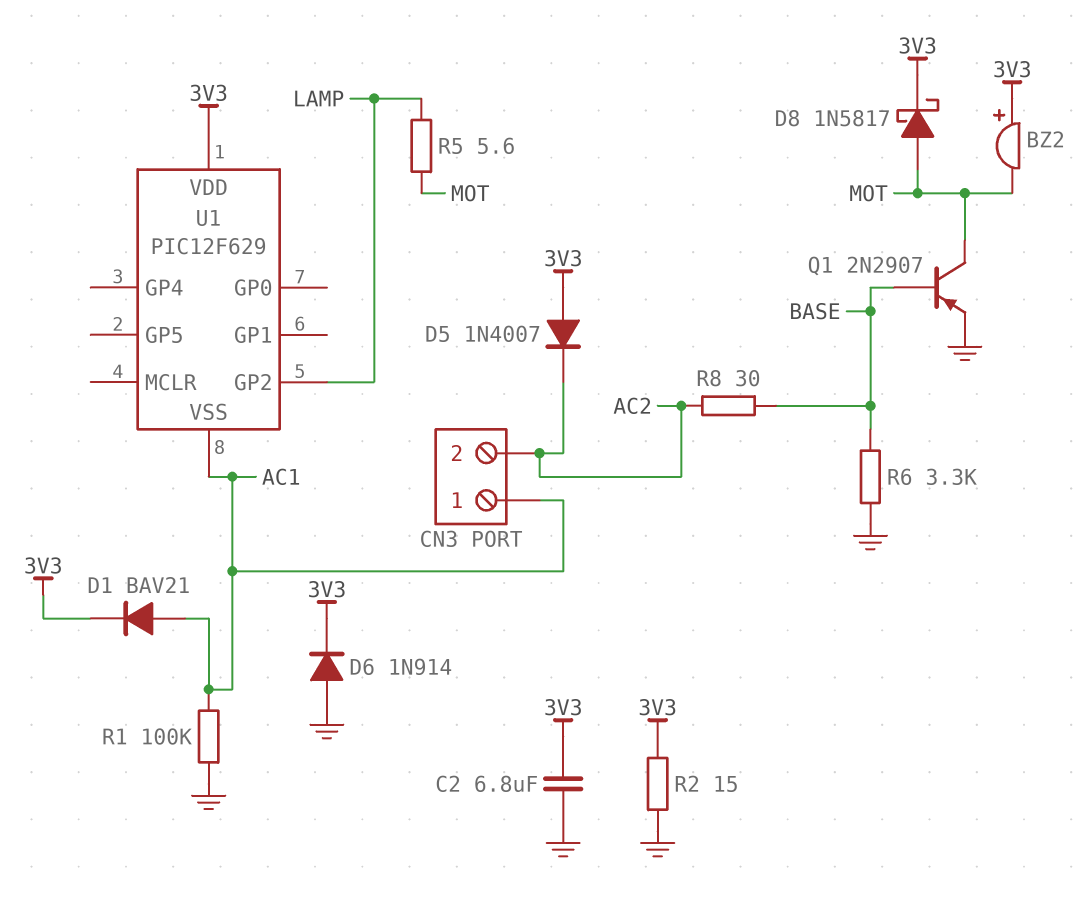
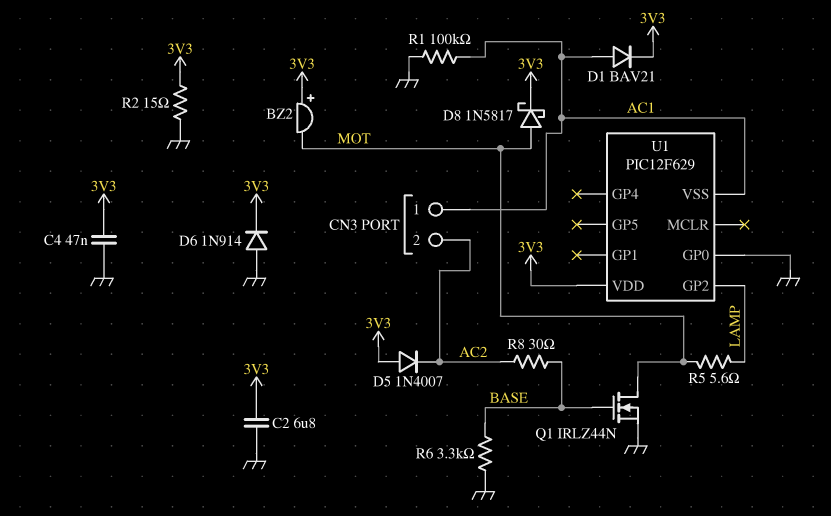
C4: none -> 47nF (3V3, GND)
Q1: PNP 2N2907 (B BASE, C MOT, E GND) -> NMOS IRLZ44N (G BASE, D MOT, S GND)
U1 pin GP0: none -> GND

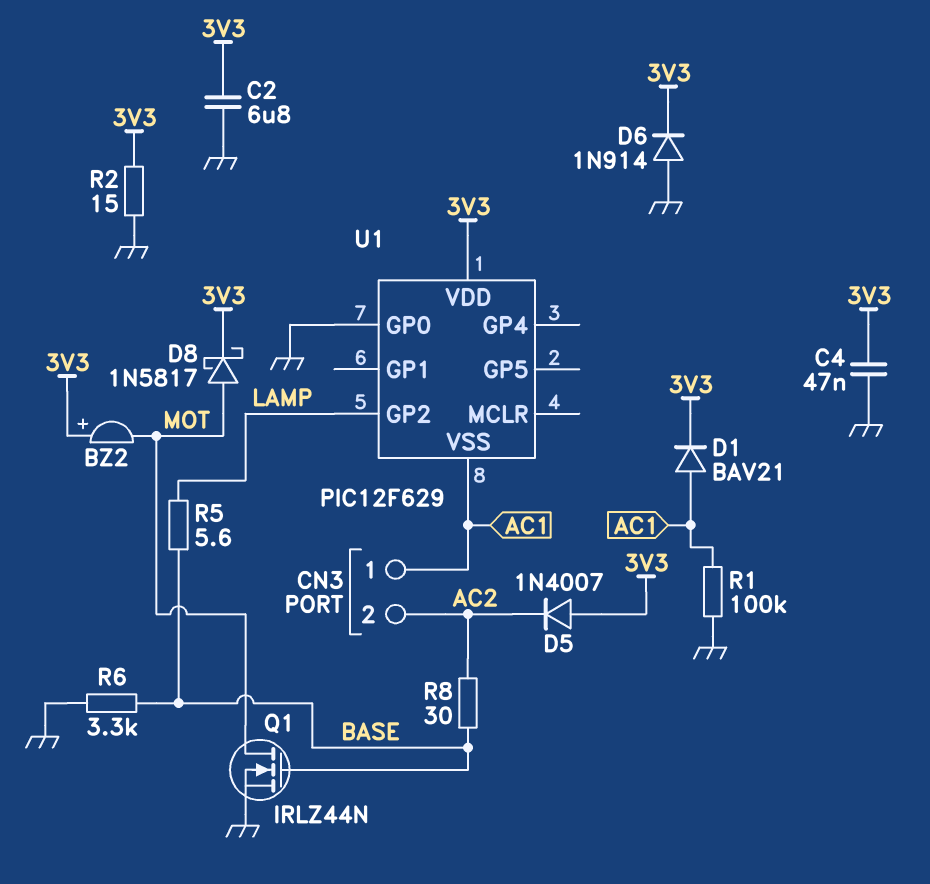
R5: 5.6 (LAMP, MOT) -> 5.6 (BASE, LAMP)

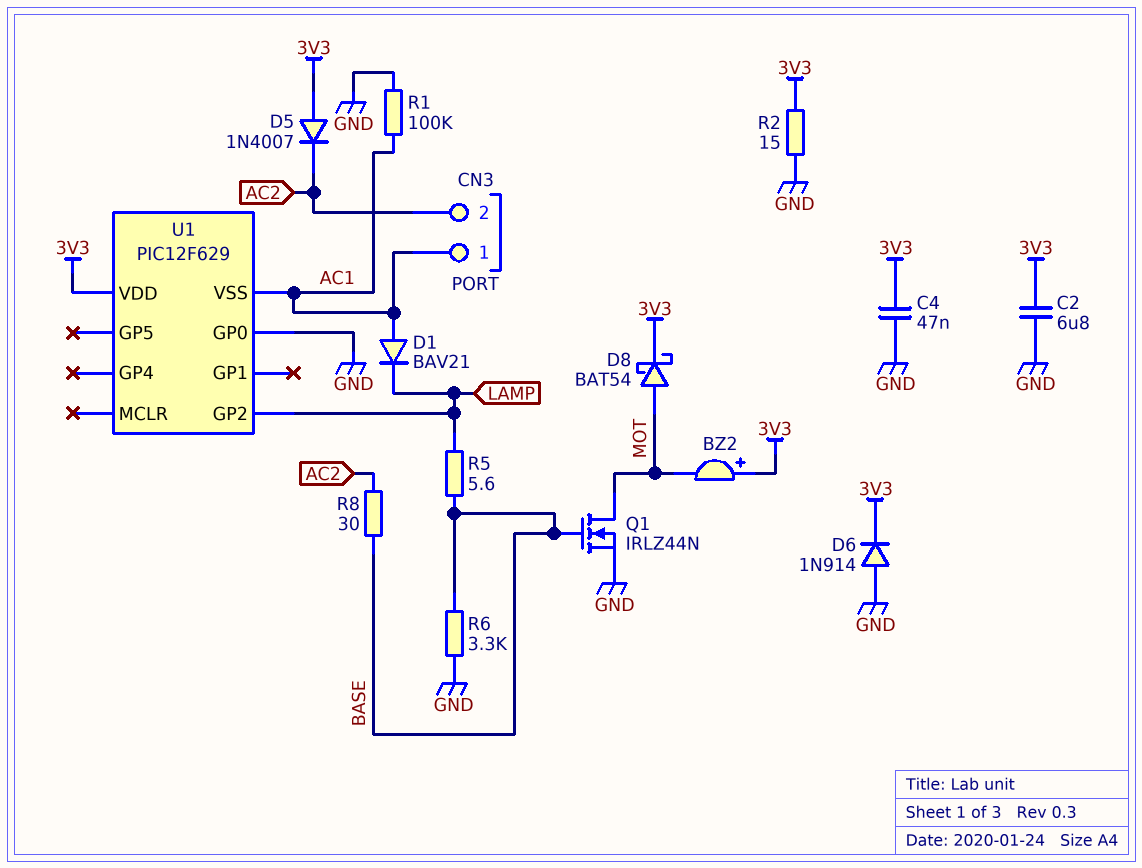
D1: diode BAV21 (A AC1, K 3V3) -> diode BAV21 (A AC1, K LAMP)
D8: schottky 1N5817 (A MOT, K 3V3) -> schottky BAT54 (A MOT, K 3V3)

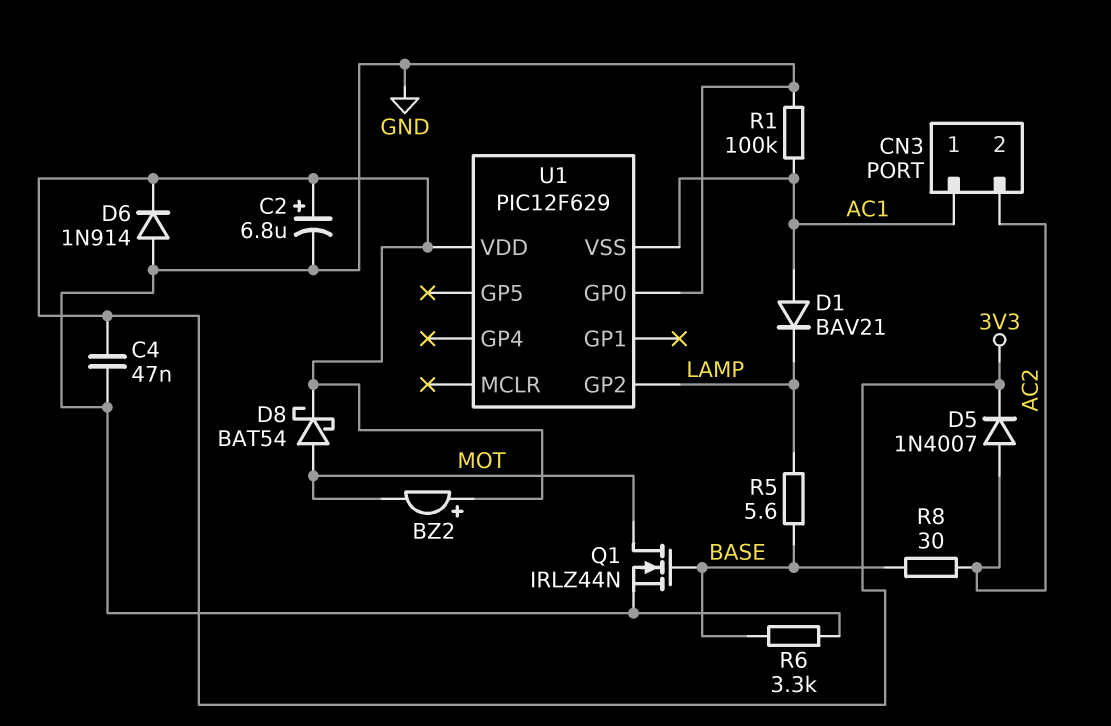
C2: 6.8uF (3V3, GND) -> 6.8uF (plus 3V3, minus GND)
D5: diode 1N4007 (A 3V3, K AC2) -> diode 1N4007 (A AC2, K 3V3)
R2: 15 (3V3, GND) -> none

